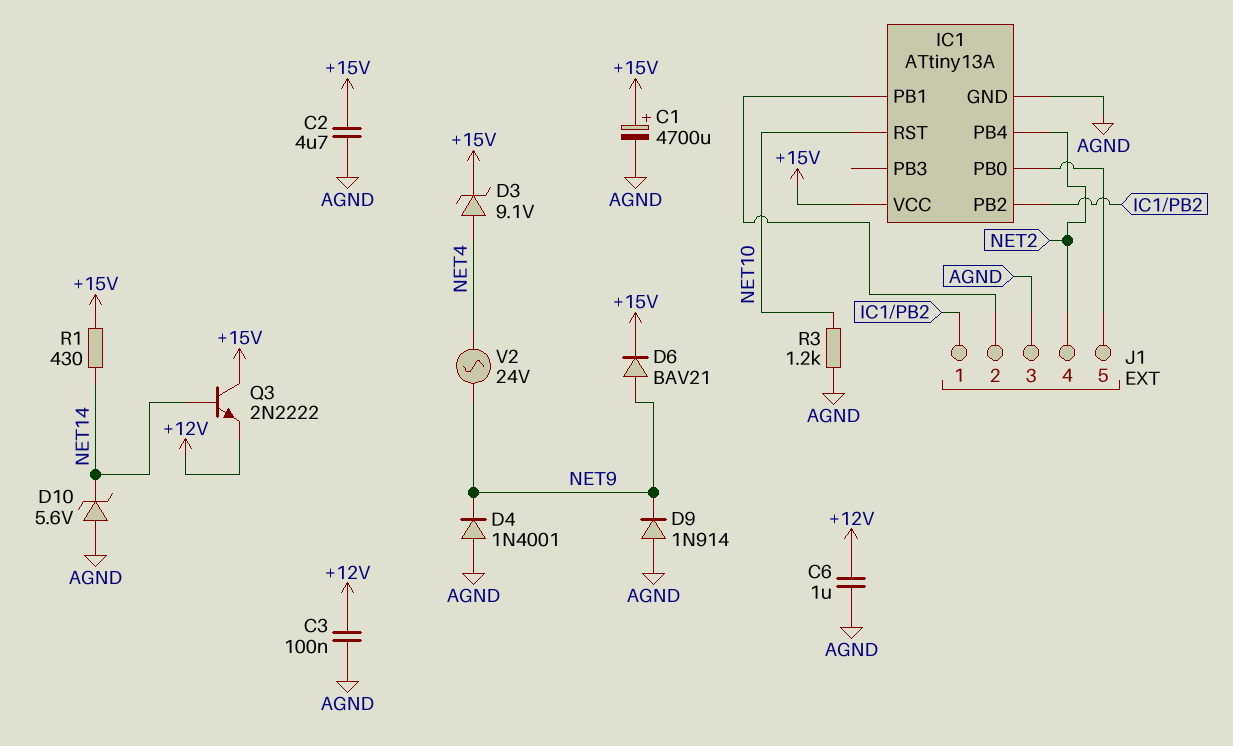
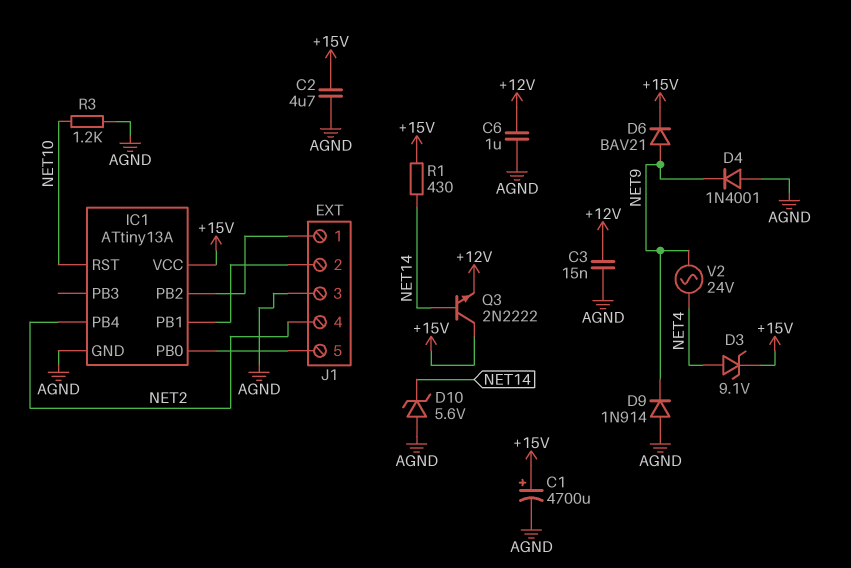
C3: 100nF (+12V, AGND) -> 15nF (+12V, AGND)

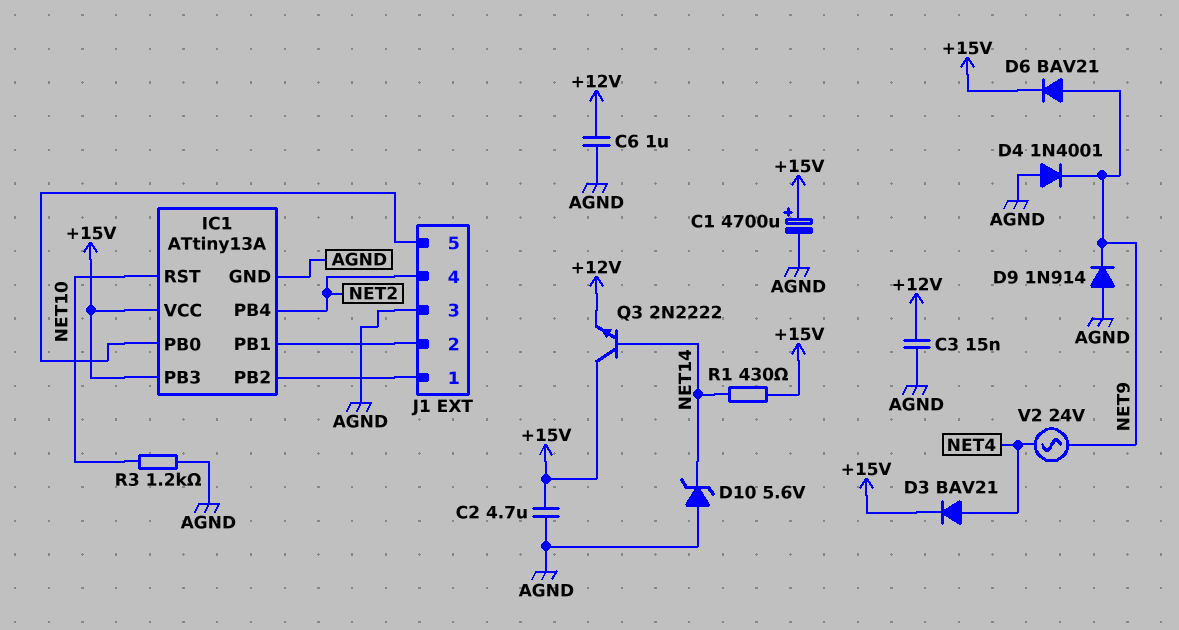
D3: zener 9.1V (A NET4, K +15V) -> diode BAV21 (A NET4, K +15V)
IC1 pin PB3: none -> +15V

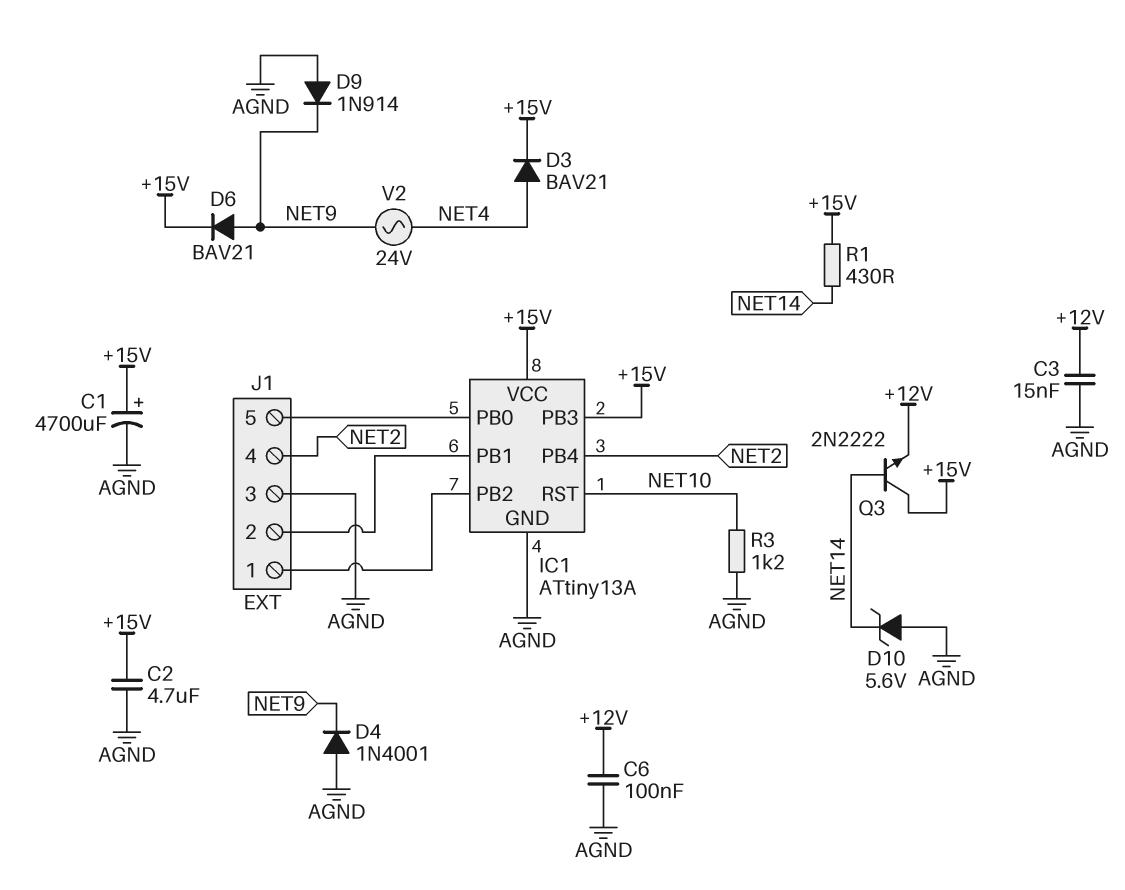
C6: 1uF (+12V, AGND) -> 100nF (+12V, AGND)

